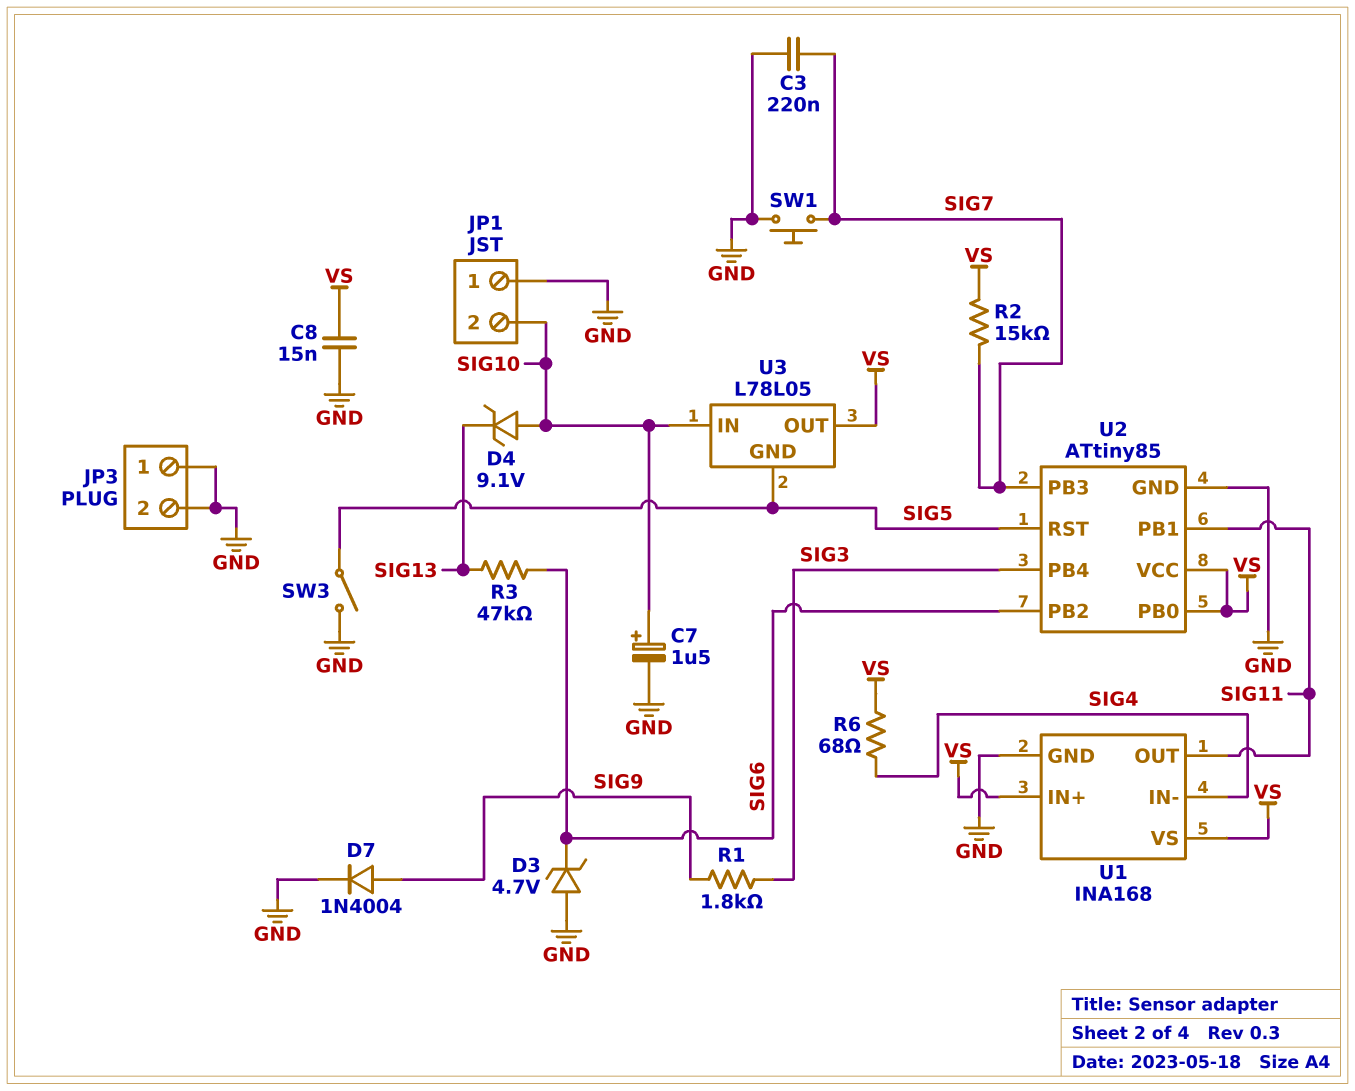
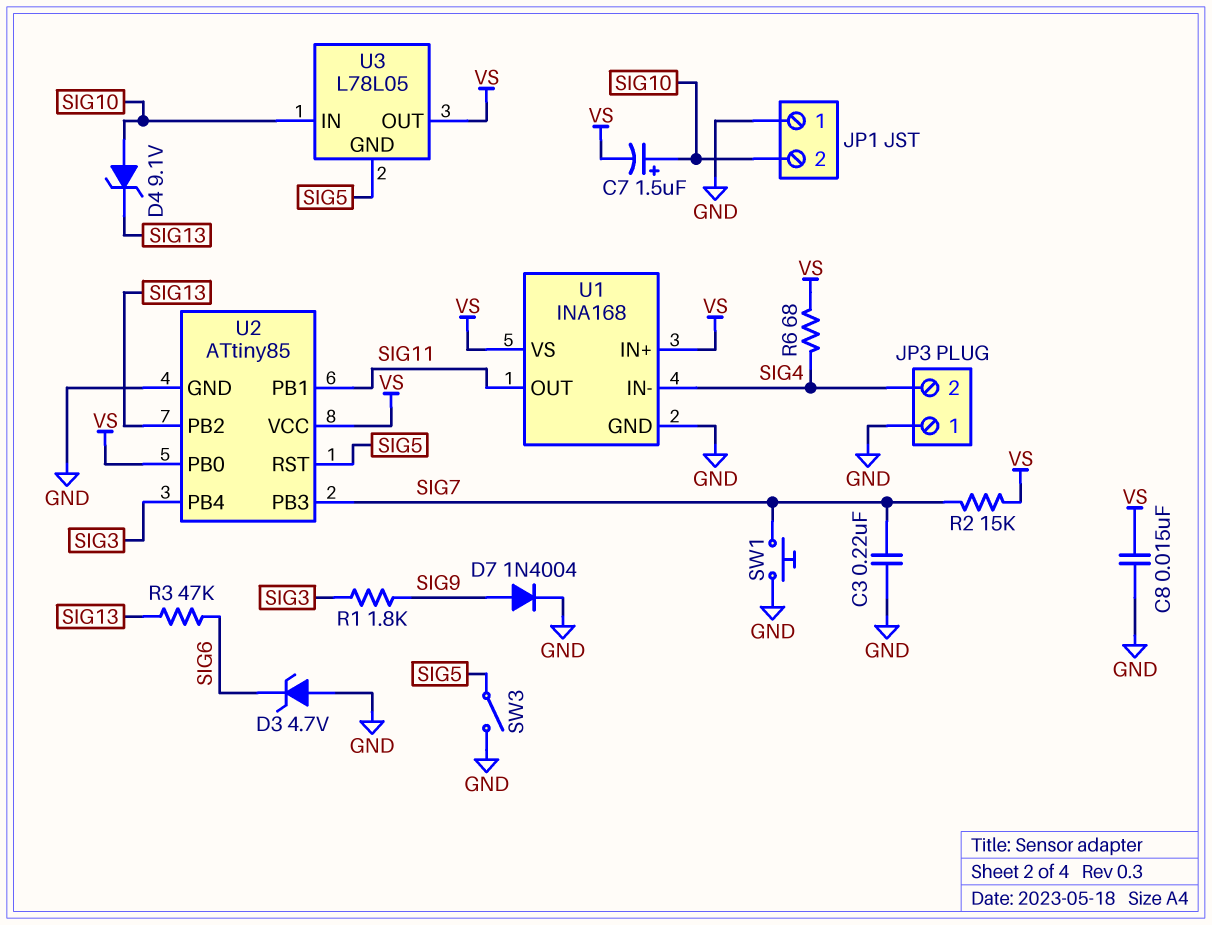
C7: 1.5uF (plus SIG10, minus GND) -> 1.5uF (plus SIG10, minus VS)
JP3 pin 2: GND -> SIG4
U2 pin PB2: SIG6 -> SIG13

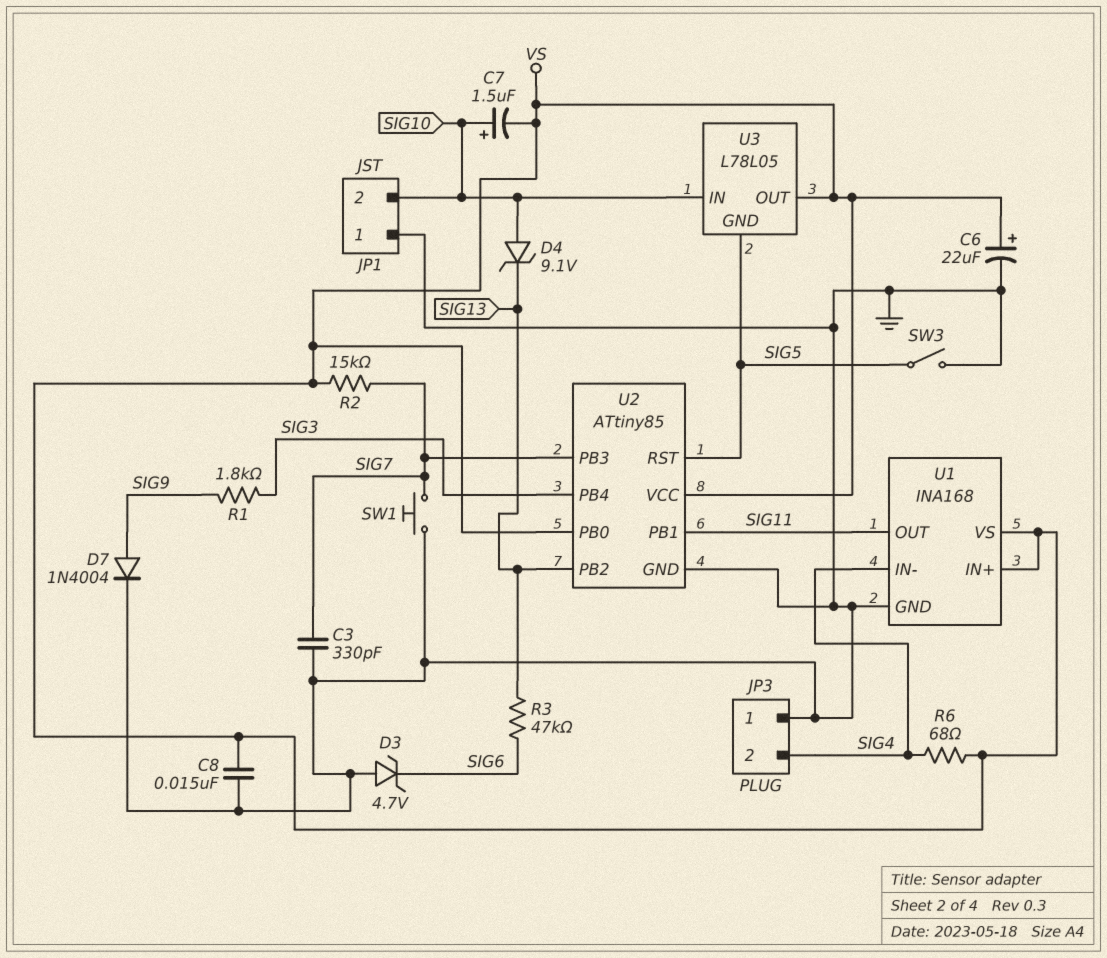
C3: 220nF (GND, SIG7) -> 330pF (GND, SIG7)
C6: none -> 22uF (plus VS, minus GND)

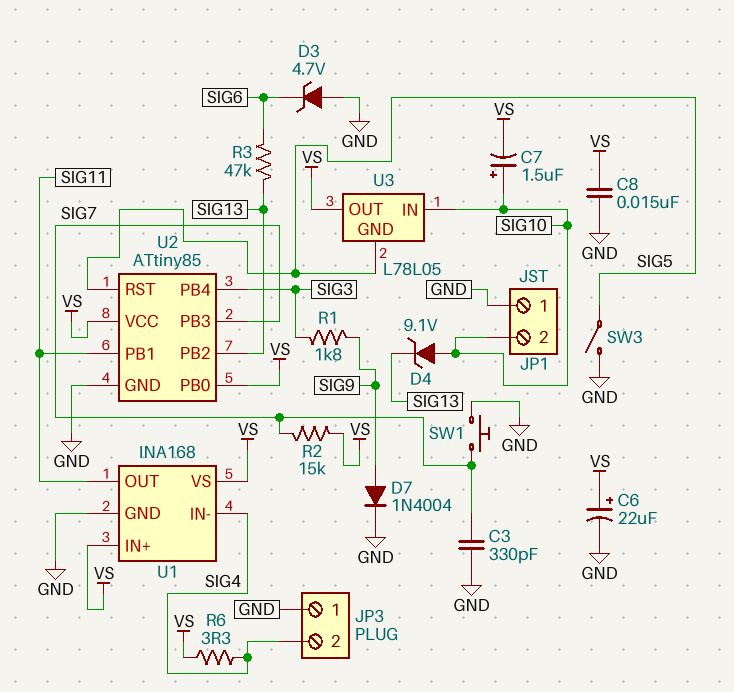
R6: 68 (SIG4, VS) -> 3.3 (SIG4, VS)

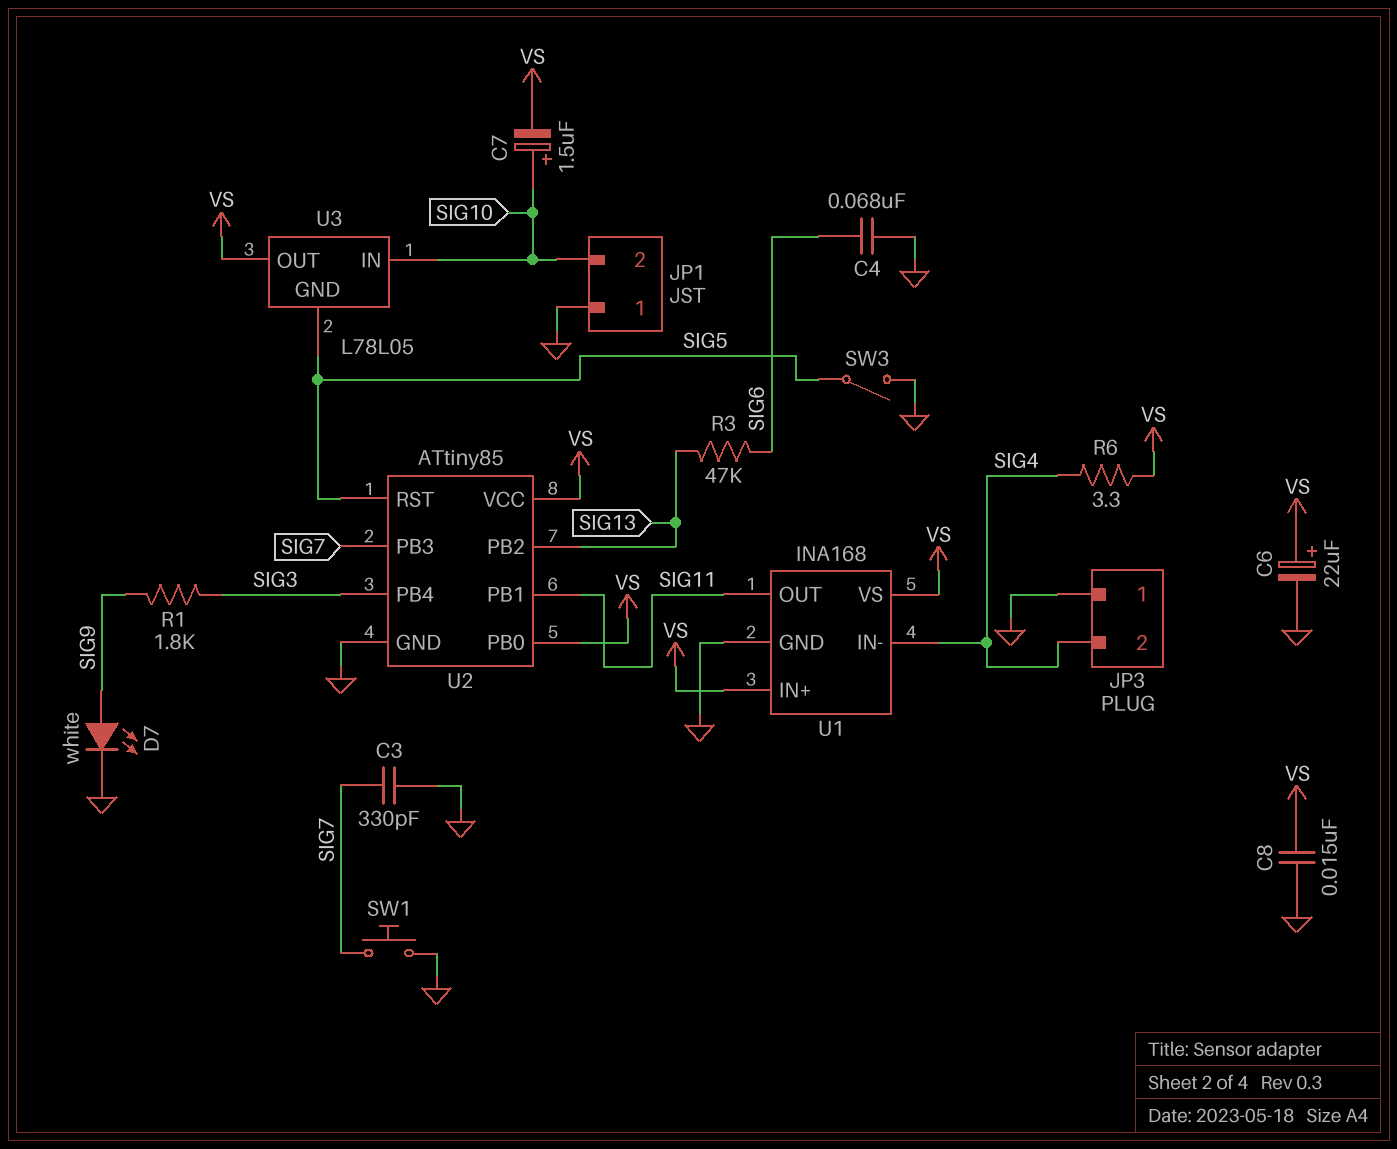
C4: none -> 68nF (GND, SIG6)
D3: zener 4.7V (A GND, K SIG6) -> none
D4: zener 9.1V (A SIG10, K SIG13) -> none
D7: diode 1N4004 (A SIG9, K GND) -> LED white (A SIG9, K GND)
R2: 15k (SIG7, VS) -> none

